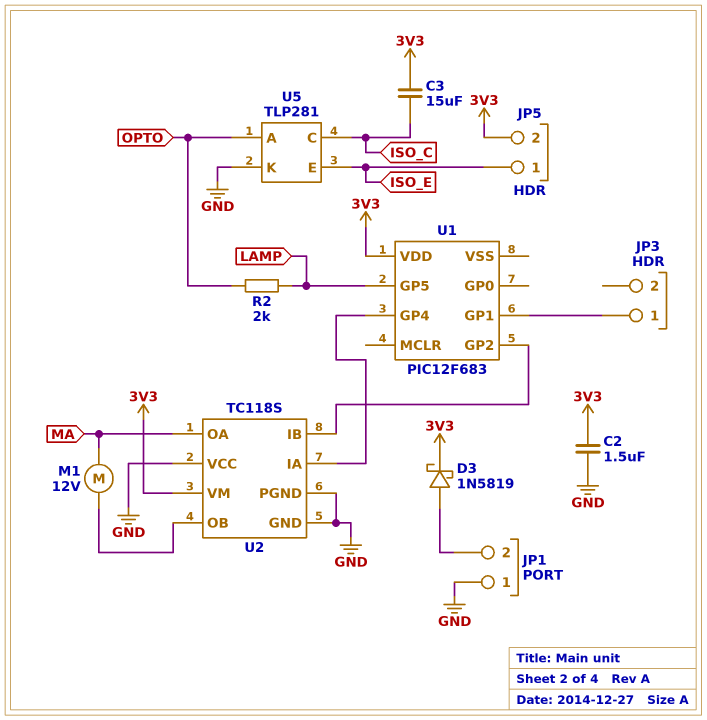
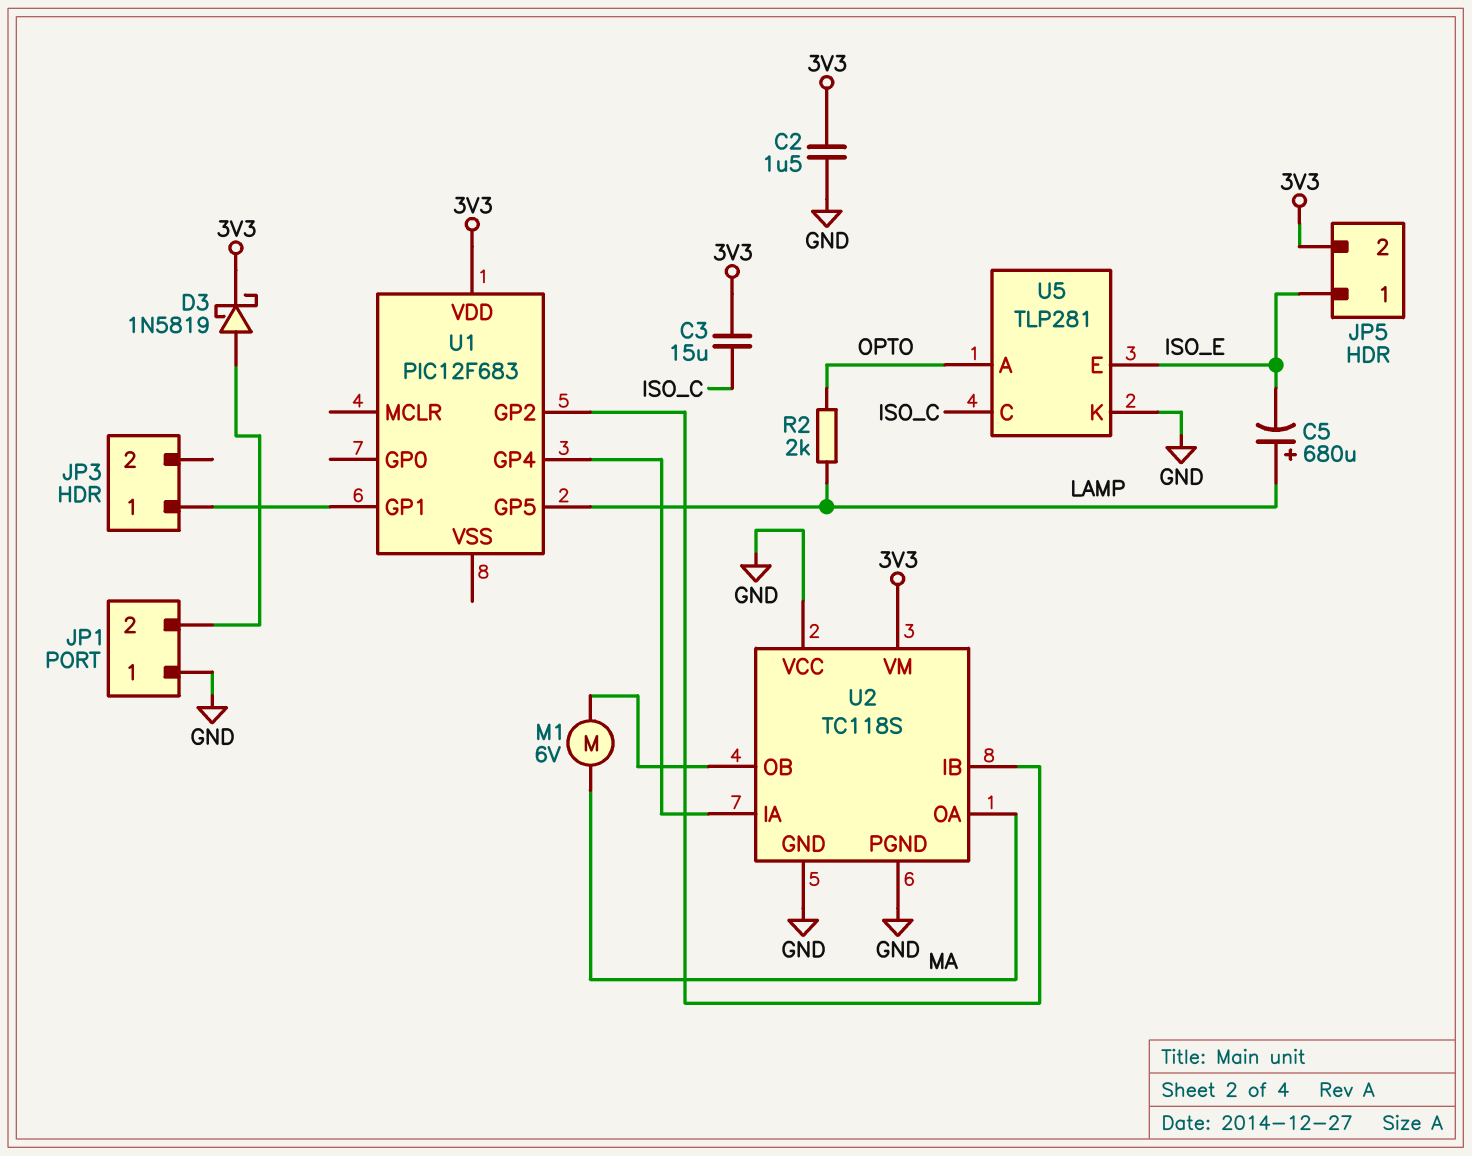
C5: none -> 680uF (plus LAMP, minus ISO_E)
M1: motor 12V (MA, U2/OB) -> motor 6V (MA, U2/OB)

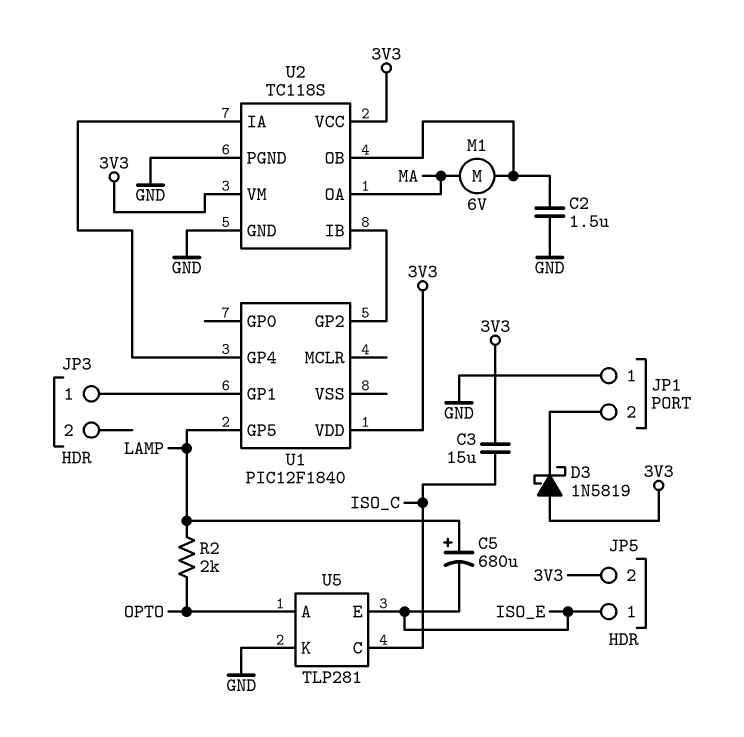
C2: 1.5uF (3V3, GND) -> 1.5uF (GND, U2/OB)
D3: schottky 1N5819 (A JP1/2, K 3V3) -> schottky 1N5819 (A 3V3, K JP1/2)
U1: PIC12F683 -> PIC12F1840
U2 pin VCC: GND -> 3V3

